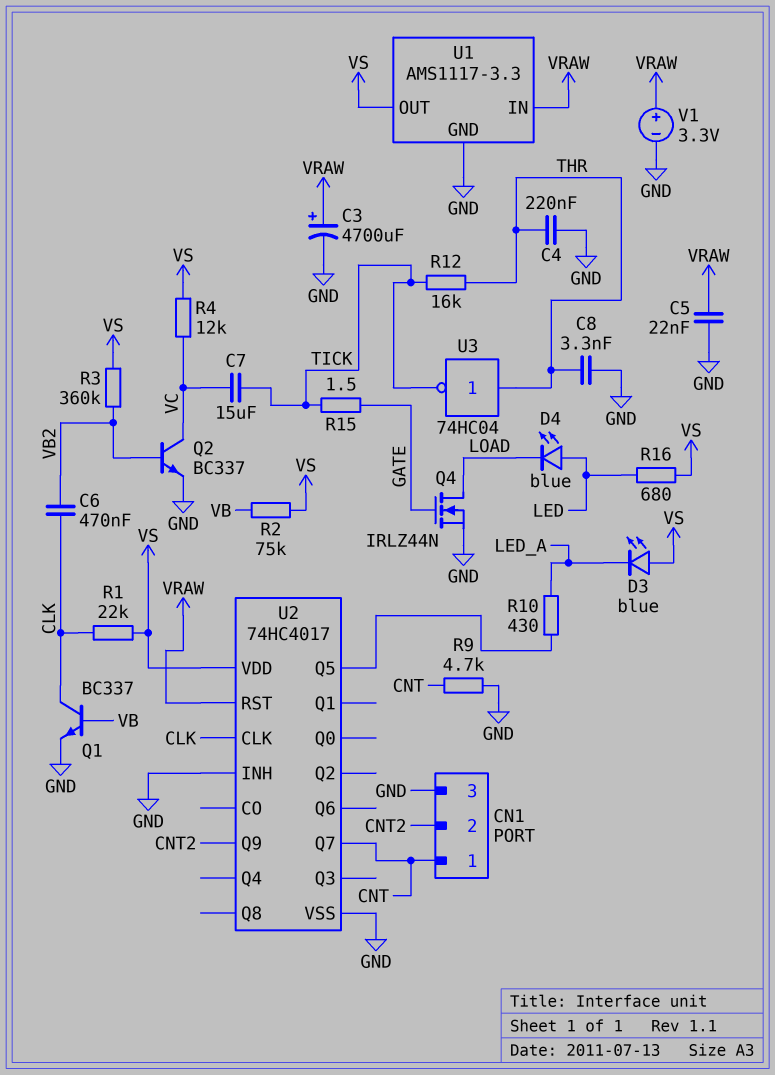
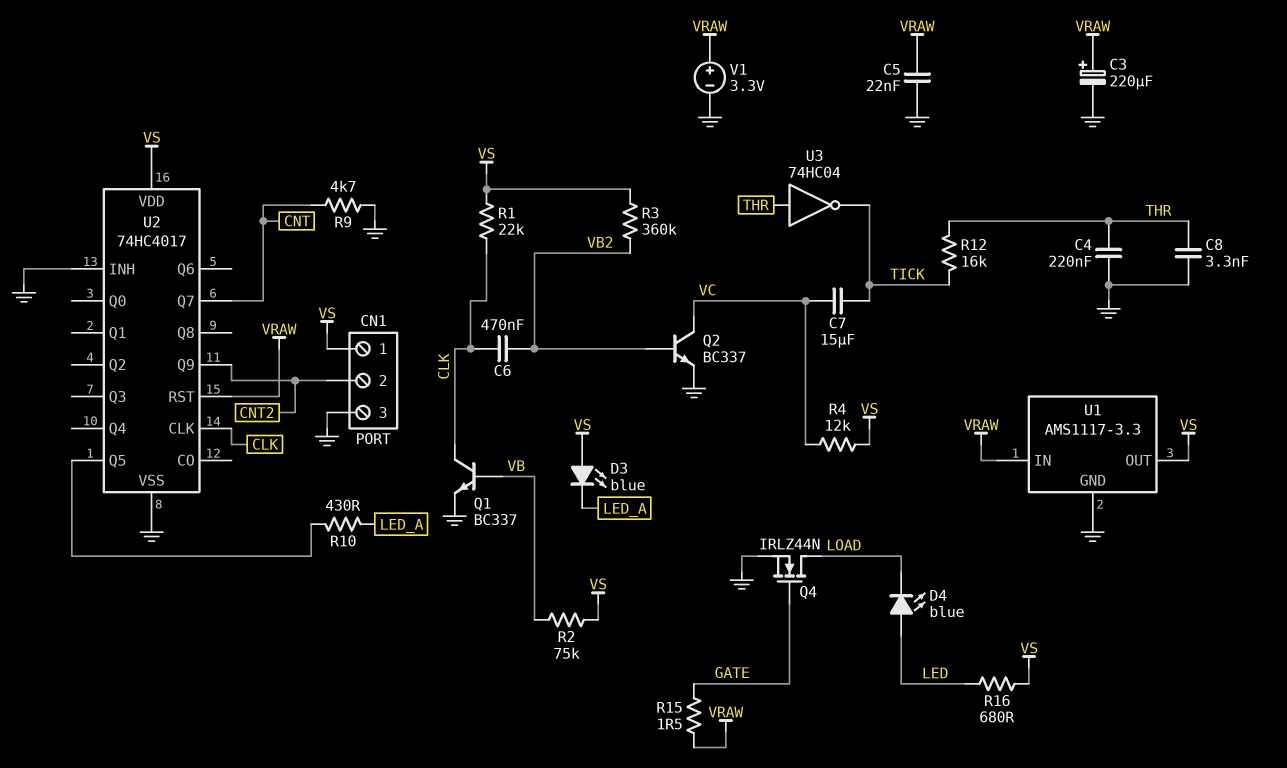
C3: 4700uF (plus VRAW, minus GND) -> 220uF (plus VRAW, minus GND)
CN1 pin 1: CNT -> VS
R15: 1.5 (GATE, TICK) -> 1.5 (GATE, VRAW)

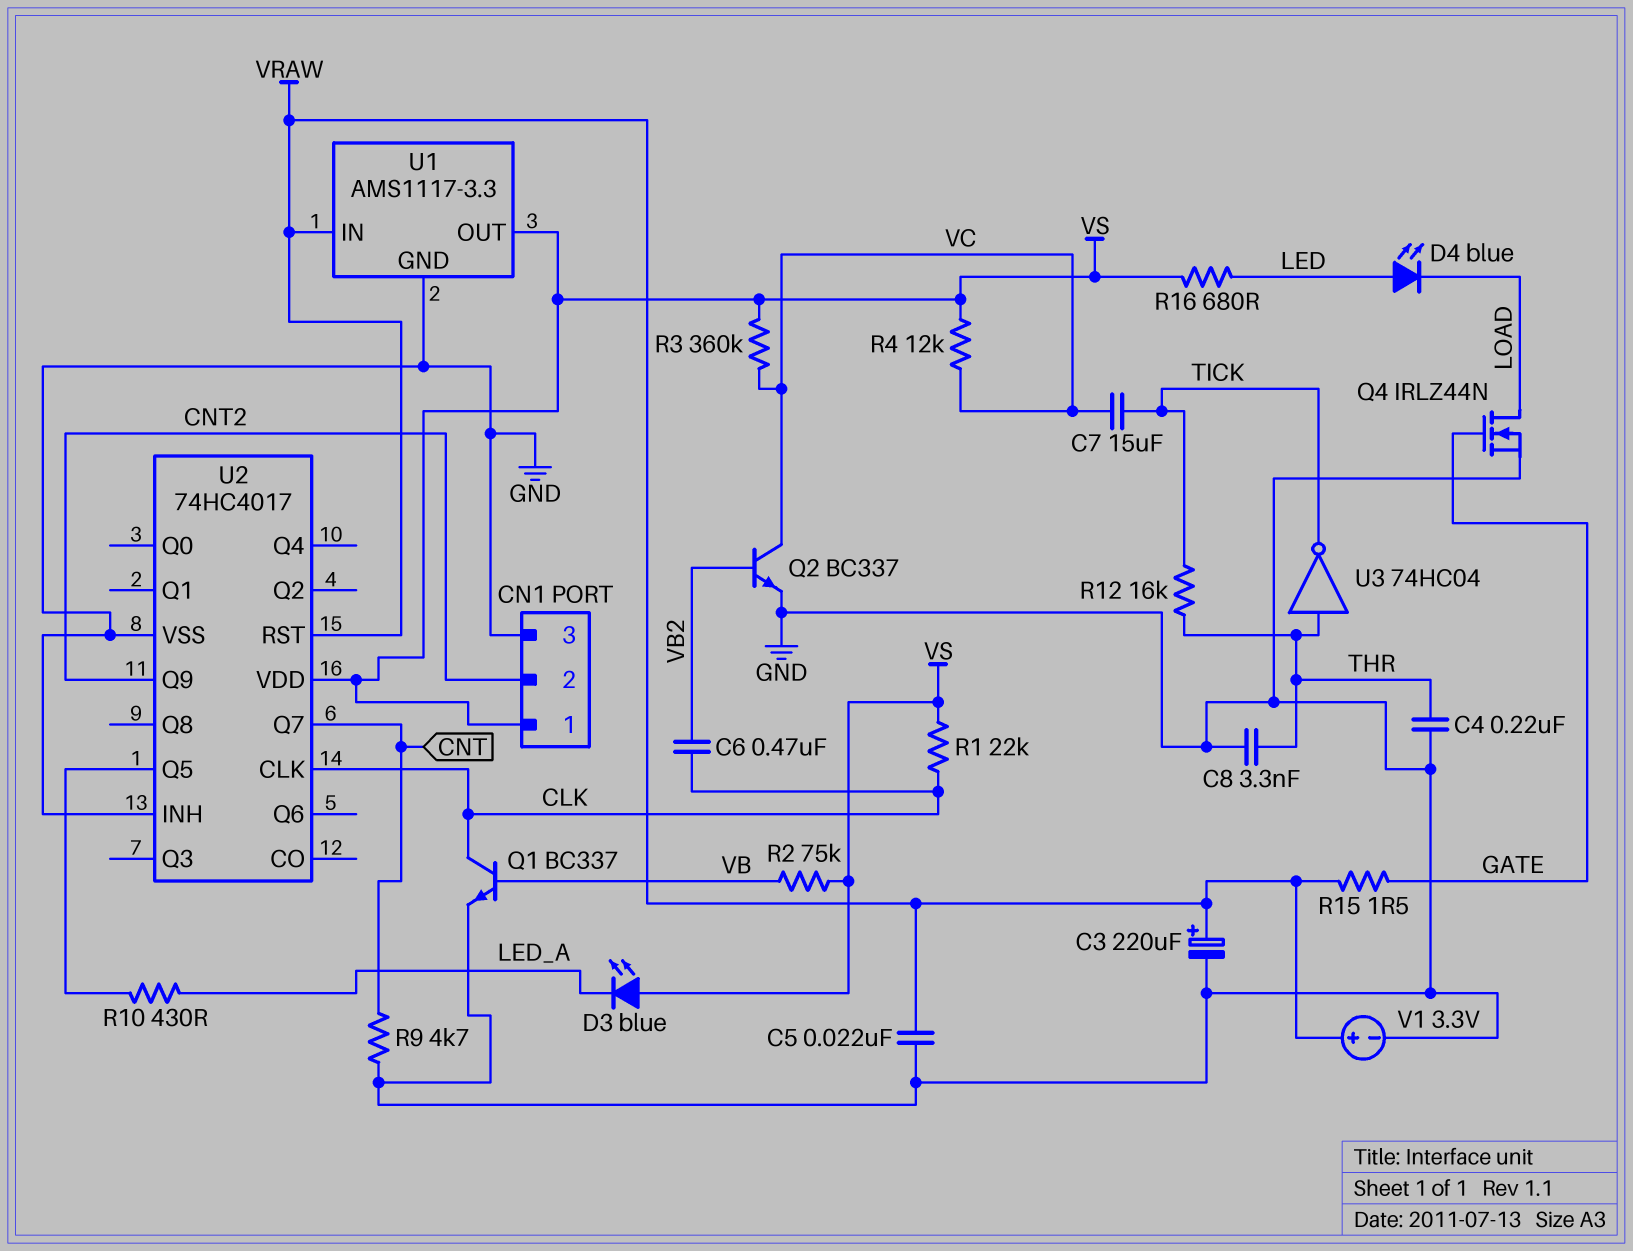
R3: 360k (VB2, VS) -> 360k (VC, VS)

